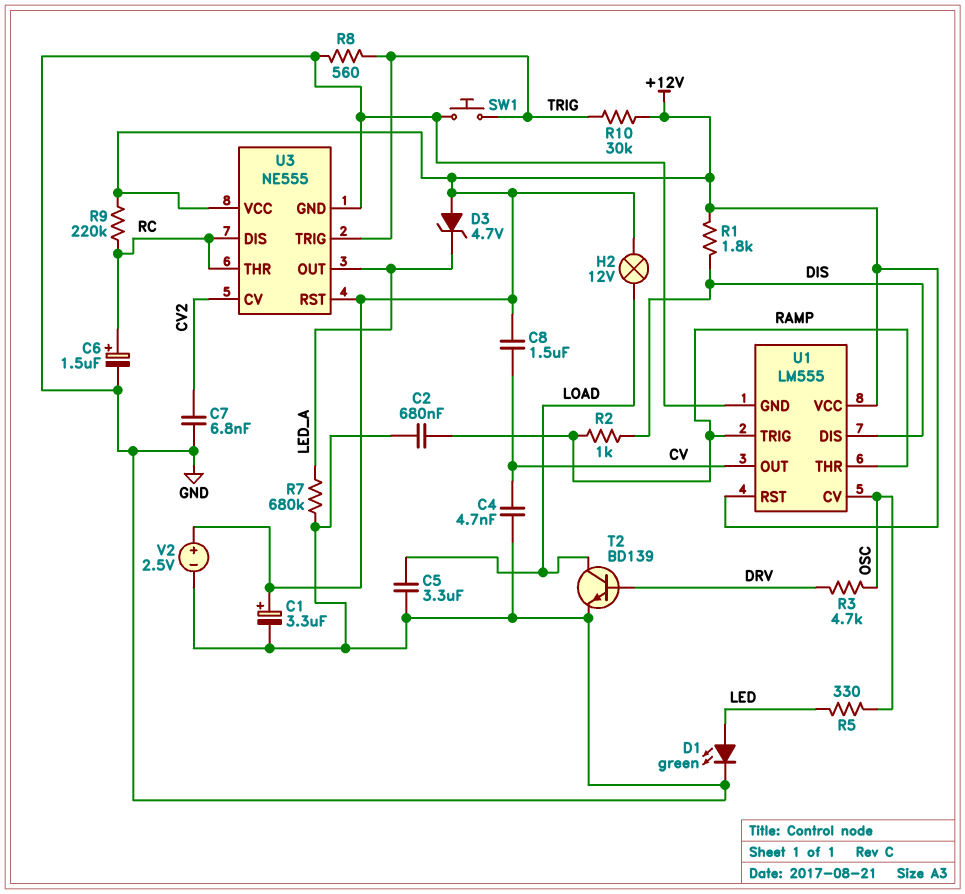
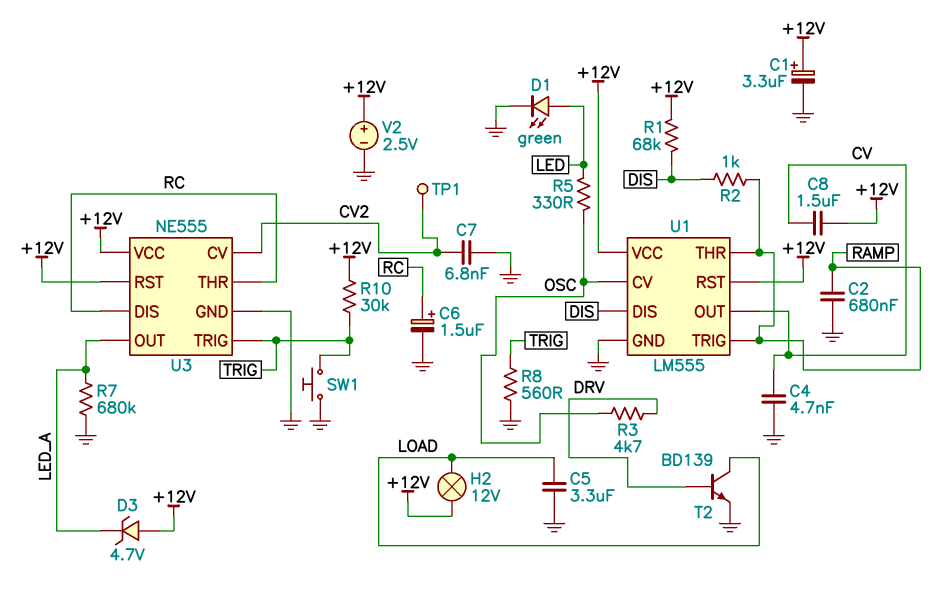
R1: 1.8k (+12V, DIS) -> 68k (+12V, DIS)
R9: 220k (+12V, RC) -> none
TP1: none -> test point (CV2)

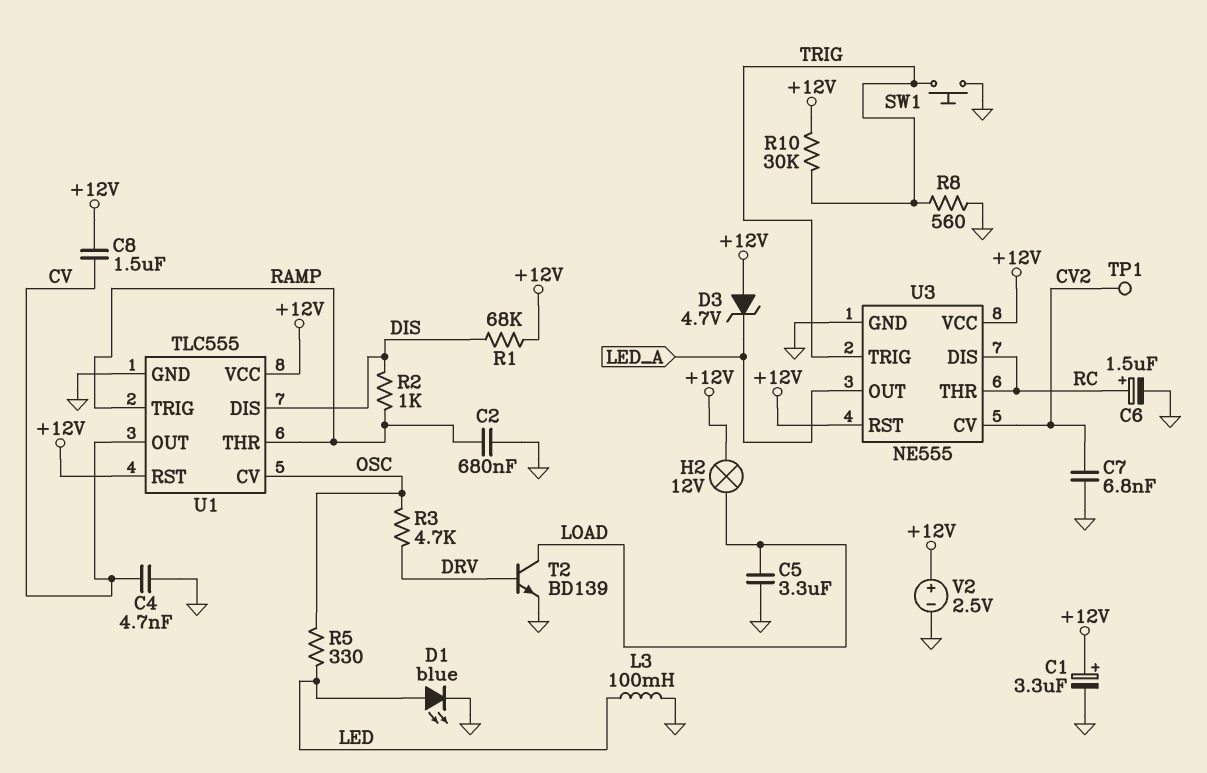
D1: LED green (A LED, K GND) -> LED blue (A LED, K GND)
L3: none -> 100mH (GND, LED)
R7: 680k (GND, LED_A) -> none
U1: LM555 -> TLC555

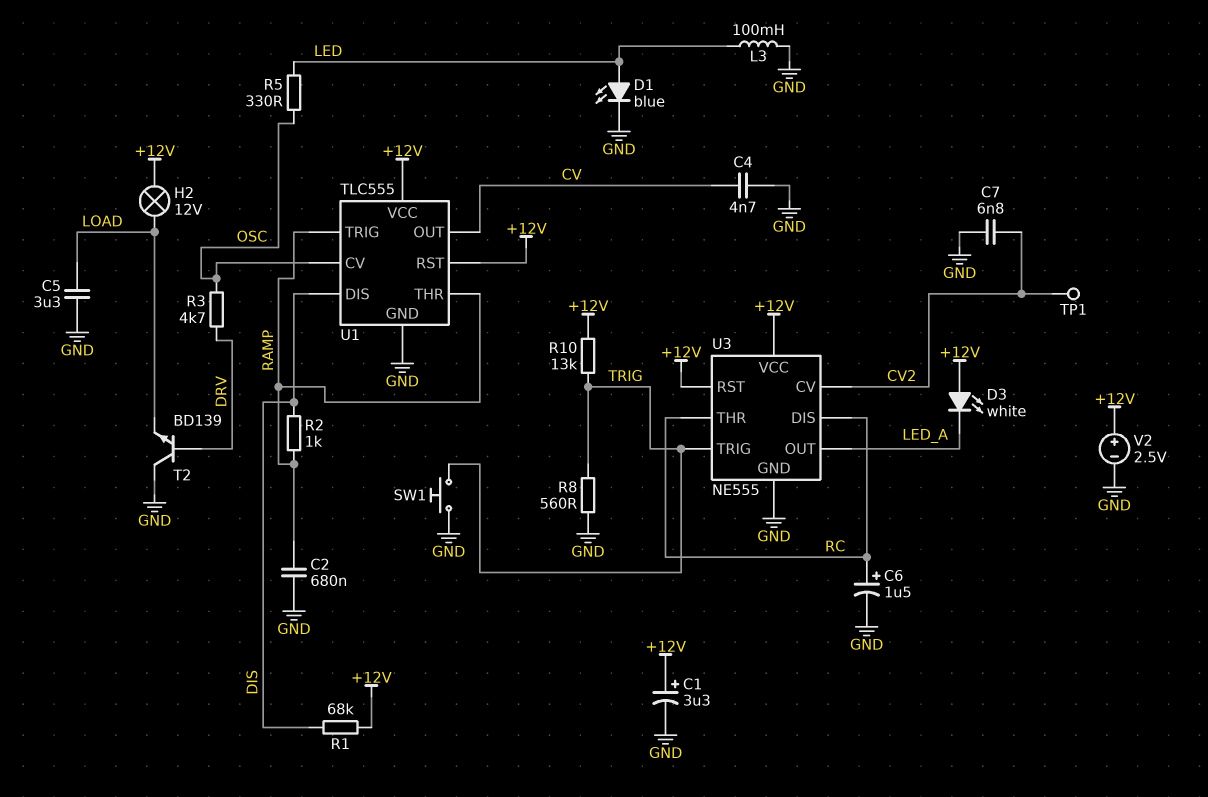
C8: 1.5uF (+12V, CV) -> none
D3: zener 4.7V (A +12V, K LED_A) -> LED white (A +12V, K LED_A)
R10: 30k (+12V, TRIG) -> 13k (+12V, TRIG)
T2: NPN BD139 (B DRV, C LOAD, E GND) -> NPN BD139 (B DRV, C GND, E LOAD)

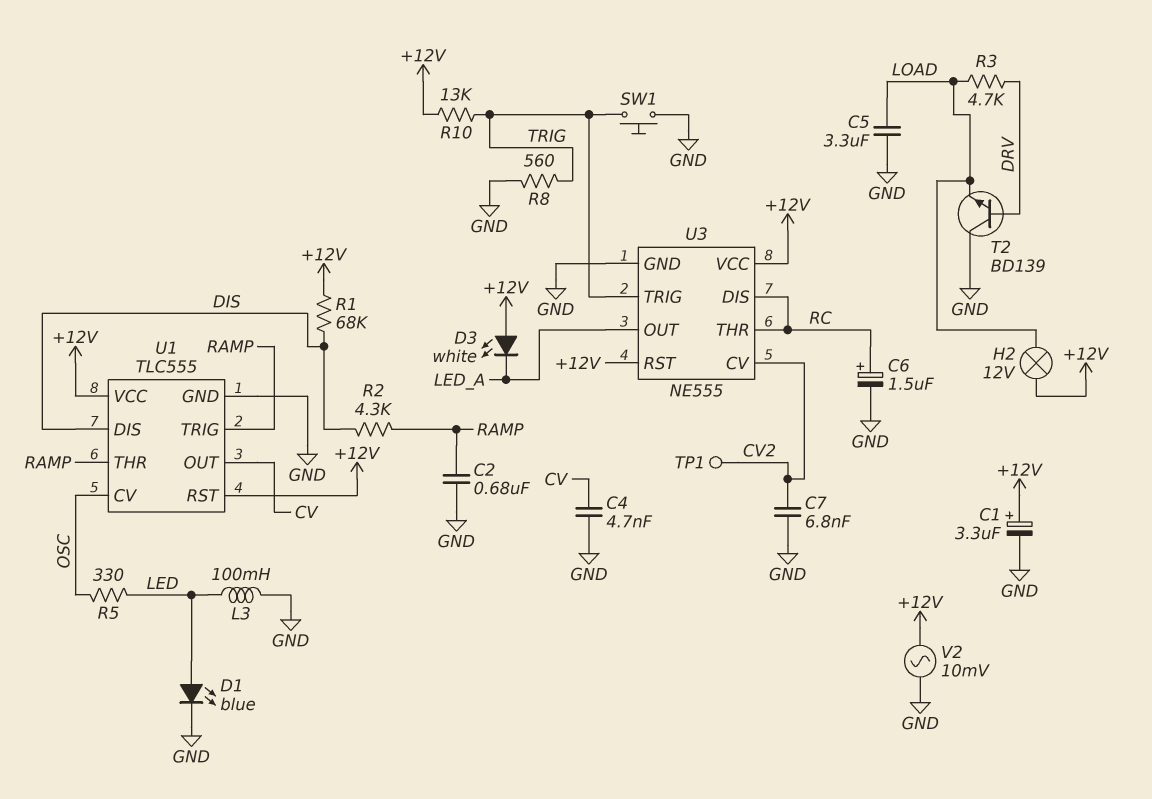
R2: 1k (DIS, RAMP) -> 4.3k (DIS, RAMP)
R3: 4.7k (DRV, OSC) -> 4.7k (DRV, LOAD)
V2: 2.5V (plus +12V, minus GND) -> AC 10mV (+12V, GND)

